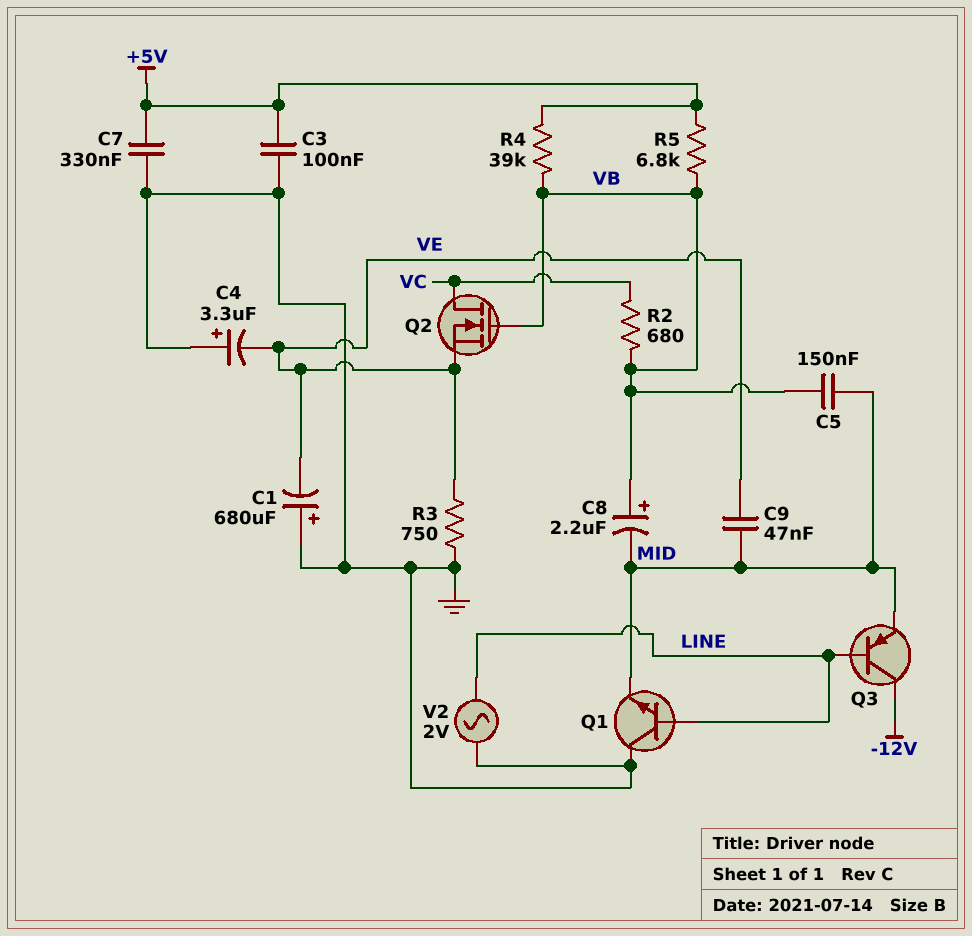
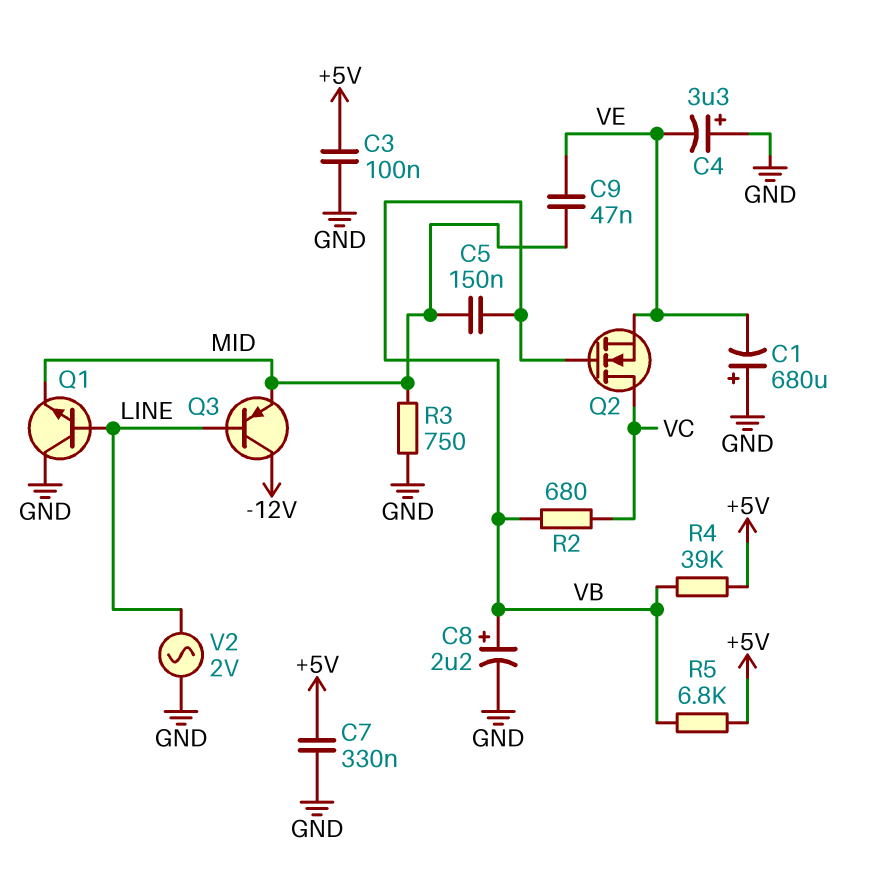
C8: 2.2uF (plus VB, minus MID) -> 2.2uF (plus VB, minus GND)
R3: 750 (GND, VE) -> 750 (GND, MID)

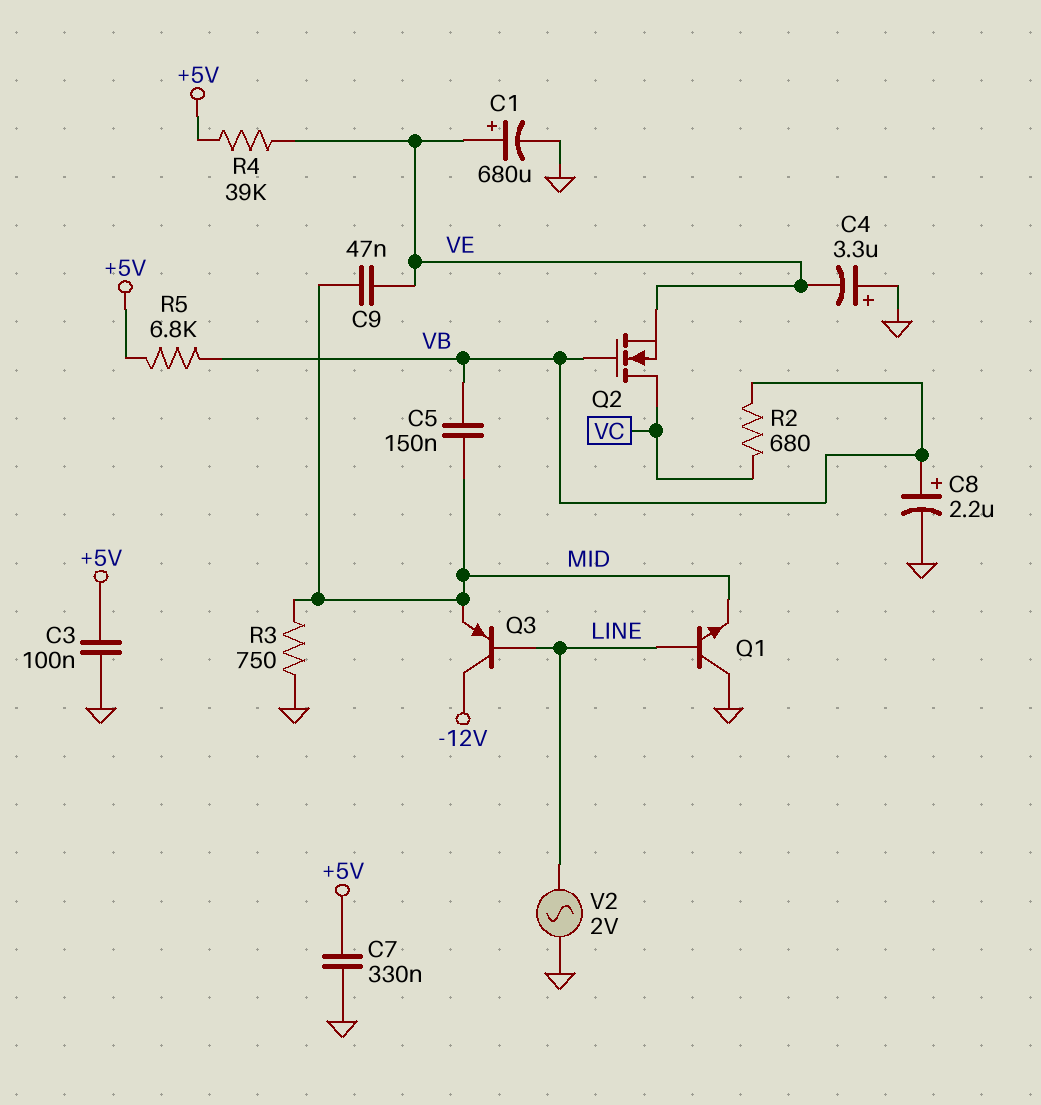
C1: 680uF (plus GND, minus VE) -> 680uF (plus VE, minus GND)
R4: 39k (+5V, VB) -> 39k (+5V, VE)

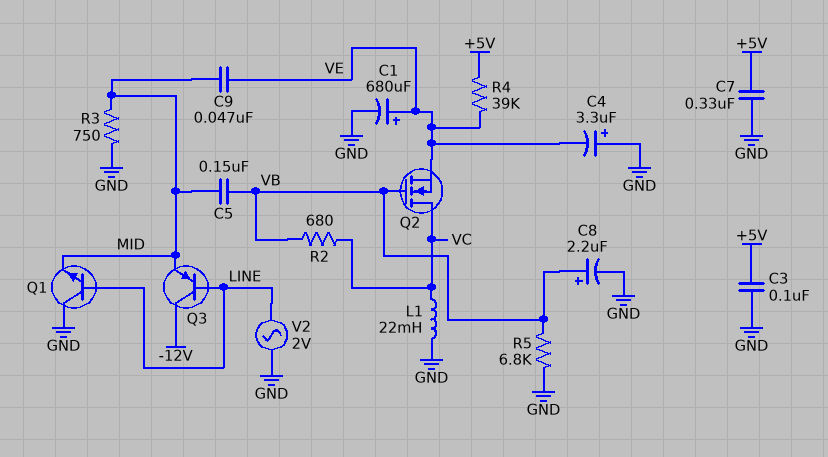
L1: none -> 22mH (GND, VC)
R5: 6.8k (+5V, VB) -> 6.8k (GND, VB)

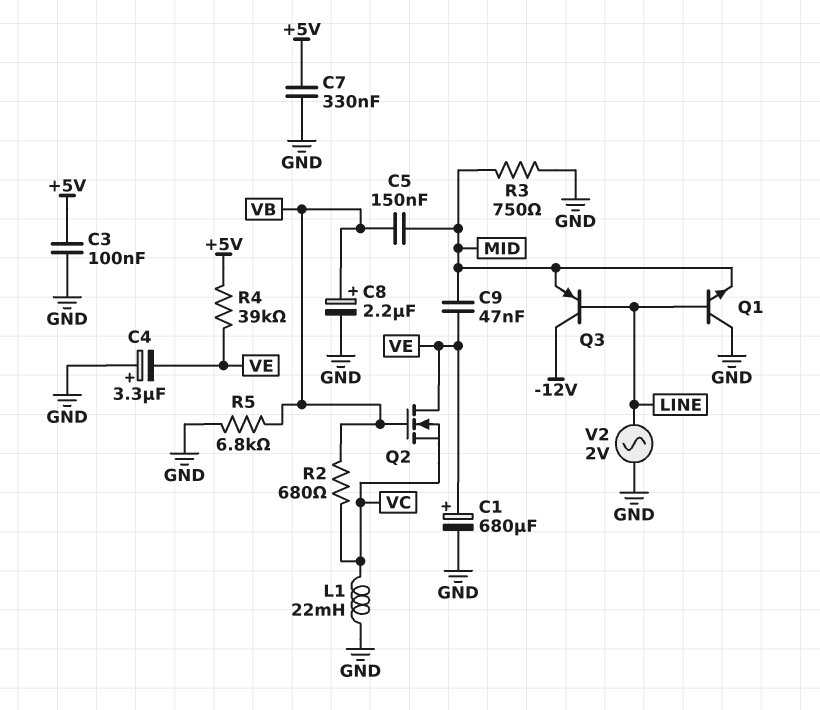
Q2: NMOS (G VB, D VC, S VE) -> NMOS (G VB, D VE, S VC)

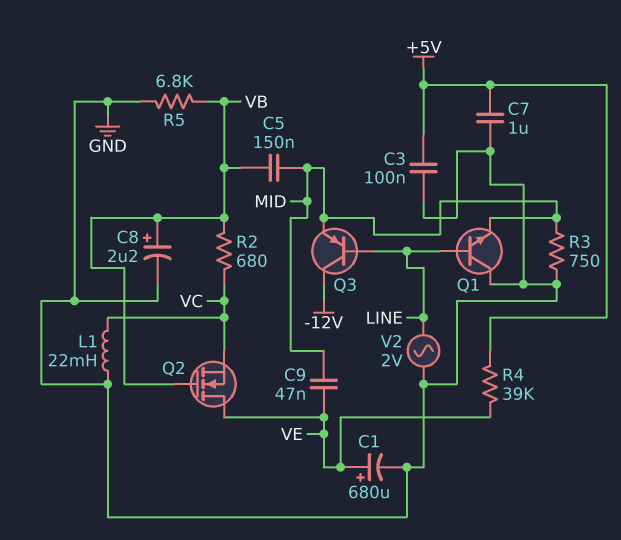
C4: 3.3uF (plus GND, minus VE) -> none
C7: 330nF (+5V, GND) -> 1uF (+5V, GND)

